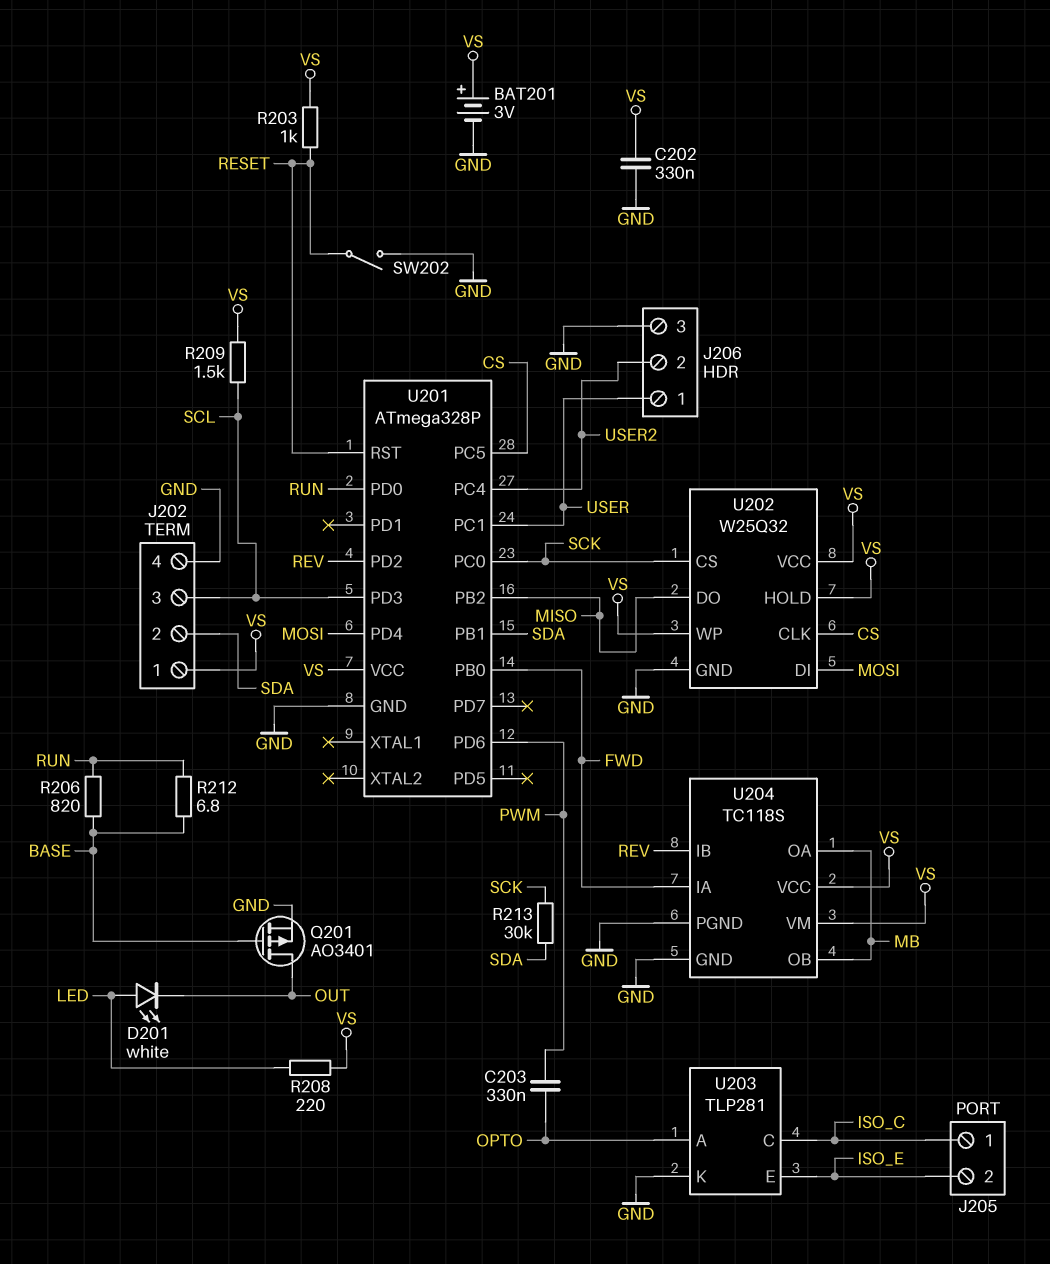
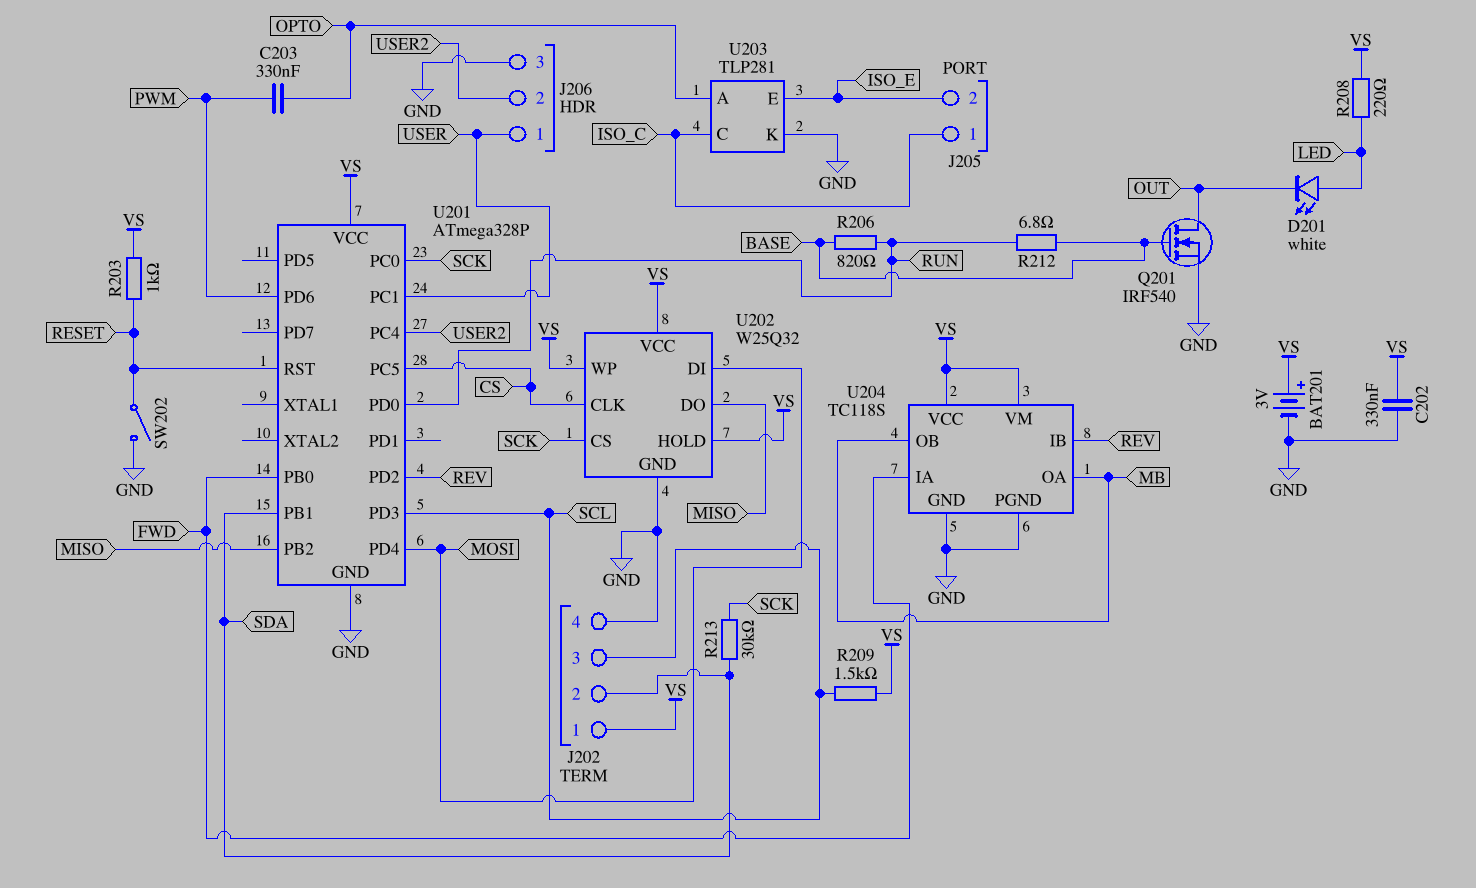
Q201: PMOS AO3401 (G BASE, D OUT, S GND) -> NMOS IRF540 (G BASE, D OUT, S GND)

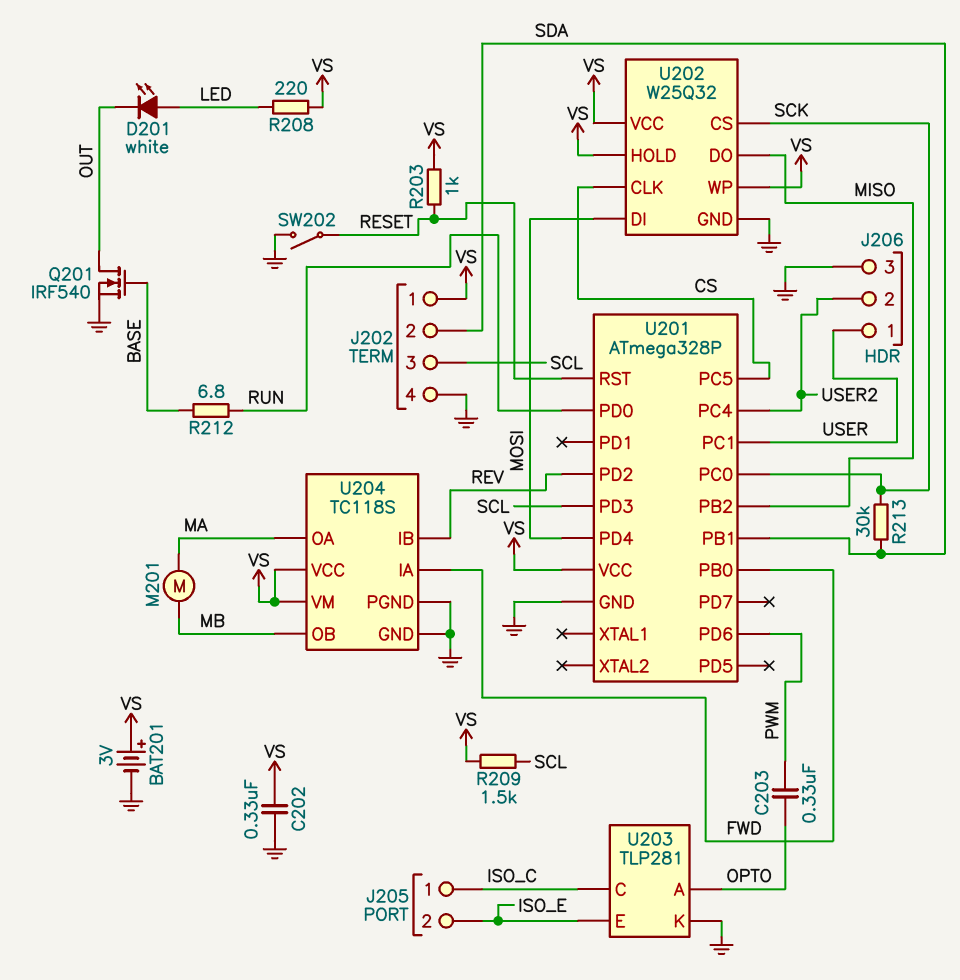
M201: none -> motor (MA, MB)
R206: 820 (BASE, RUN) -> none
U204 pin OA: MB -> MA

